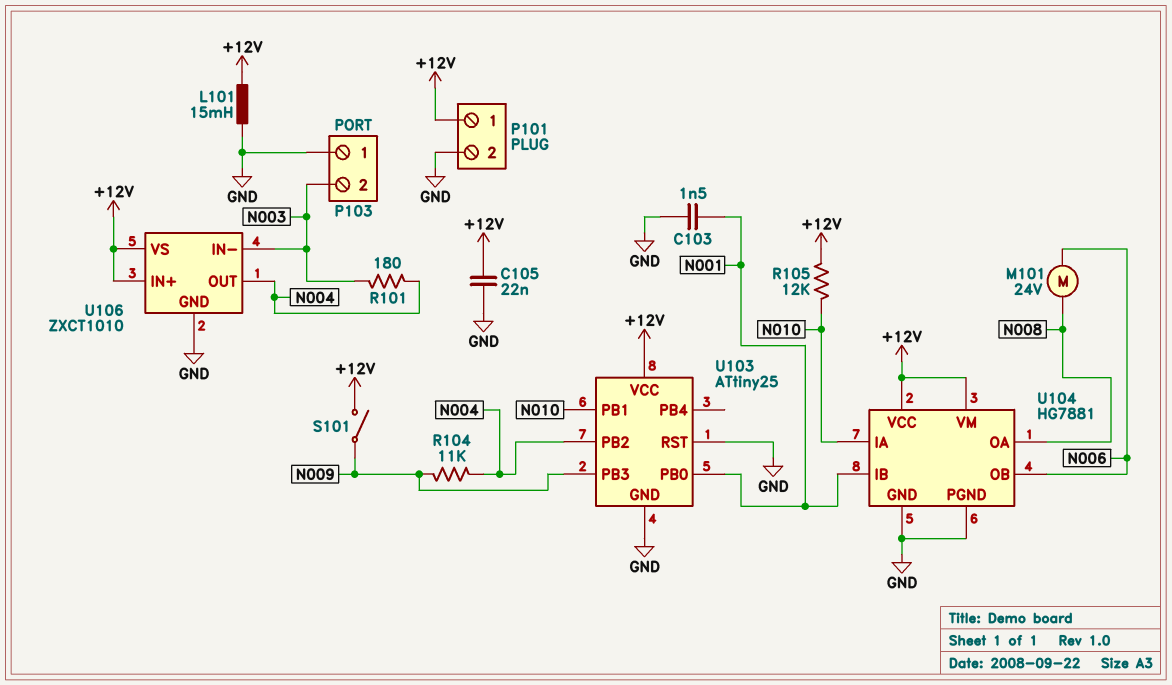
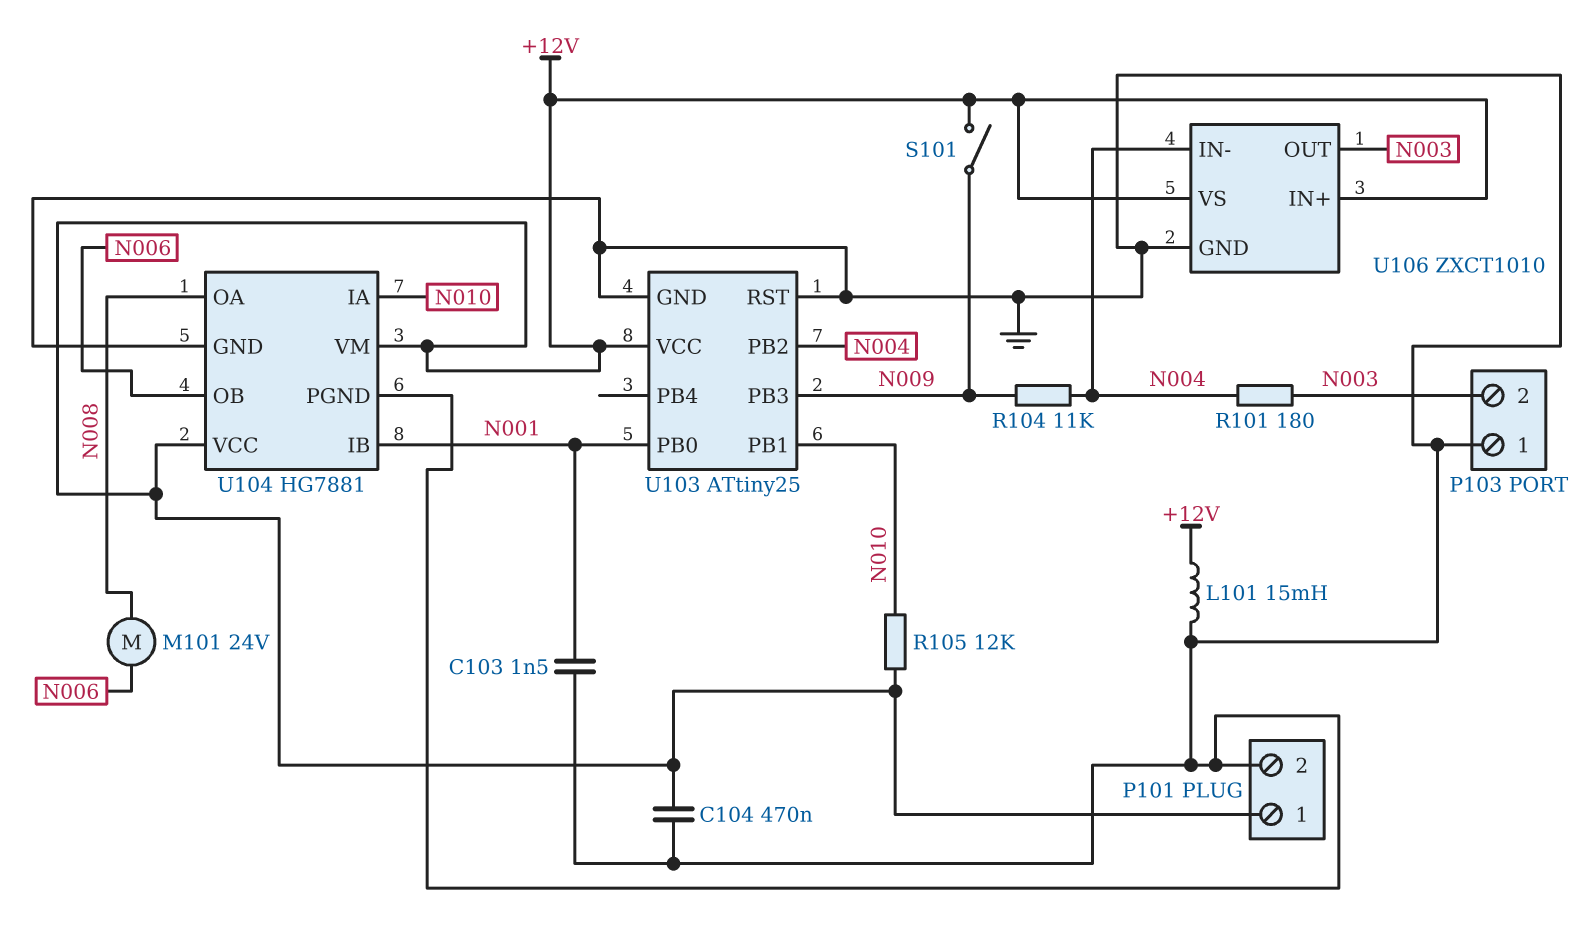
C104: none -> 470nF (+12V, GND)
C105: 22nF (+12V, GND) -> none
U106 pin IN-: N003 -> N004
U106 pin OUT: N004 -> N003

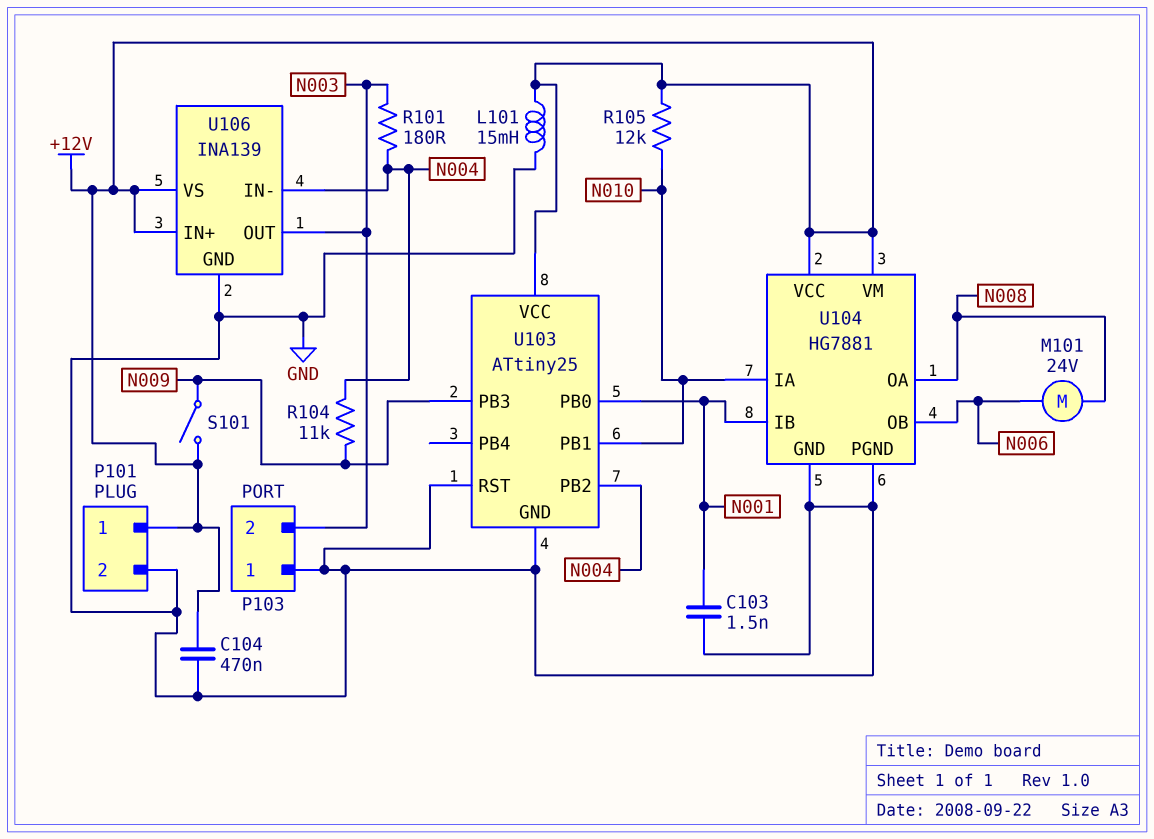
U106: ZXCT1010 -> INA139

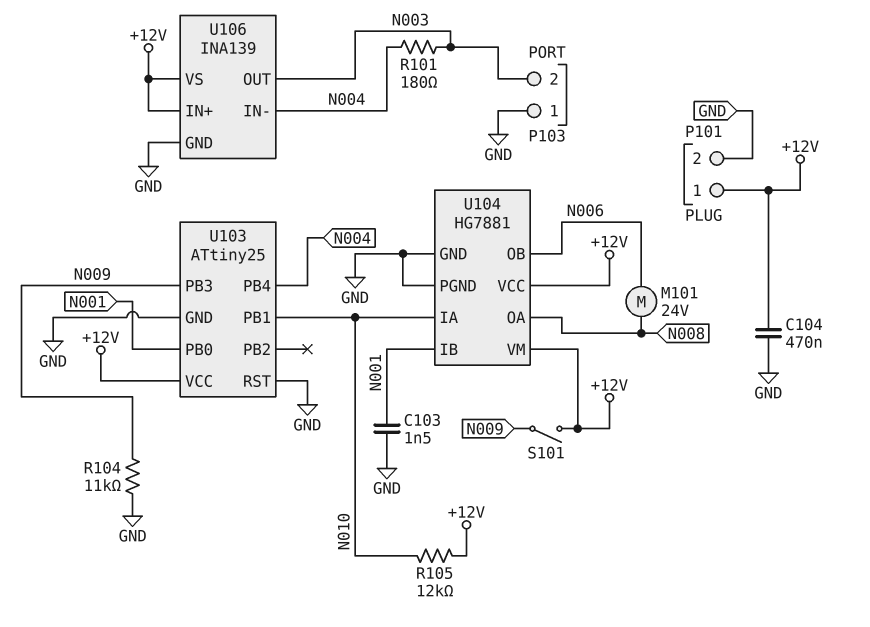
L101: 15mH (+12V, GND) -> none
R104: 11k (N004, N009) -> 11k (GND, N009)
U103 pin PB2: N004 -> none
U103 pin PB4: none -> N004

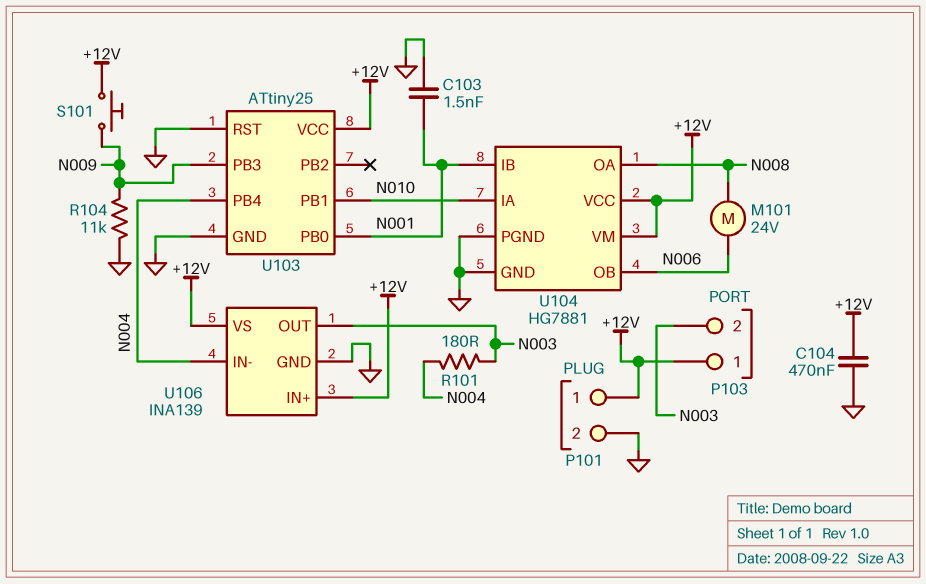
P103 pin 1: GND -> +12V
R105: 12k (+12V, N010) -> none
S101: switch (+12V, N009) -> button (+12V, N009)

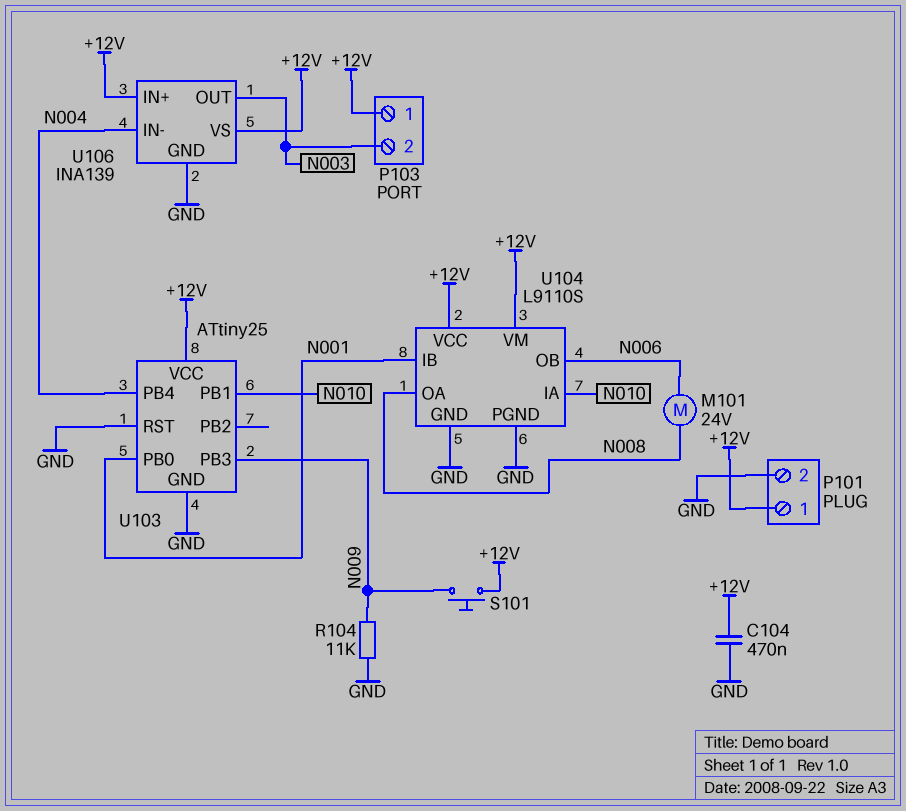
C103: 1.5nF (GND, N001) -> none
R101: 180 (N003, N004) -> none
U104: HG7881 -> L9110S

